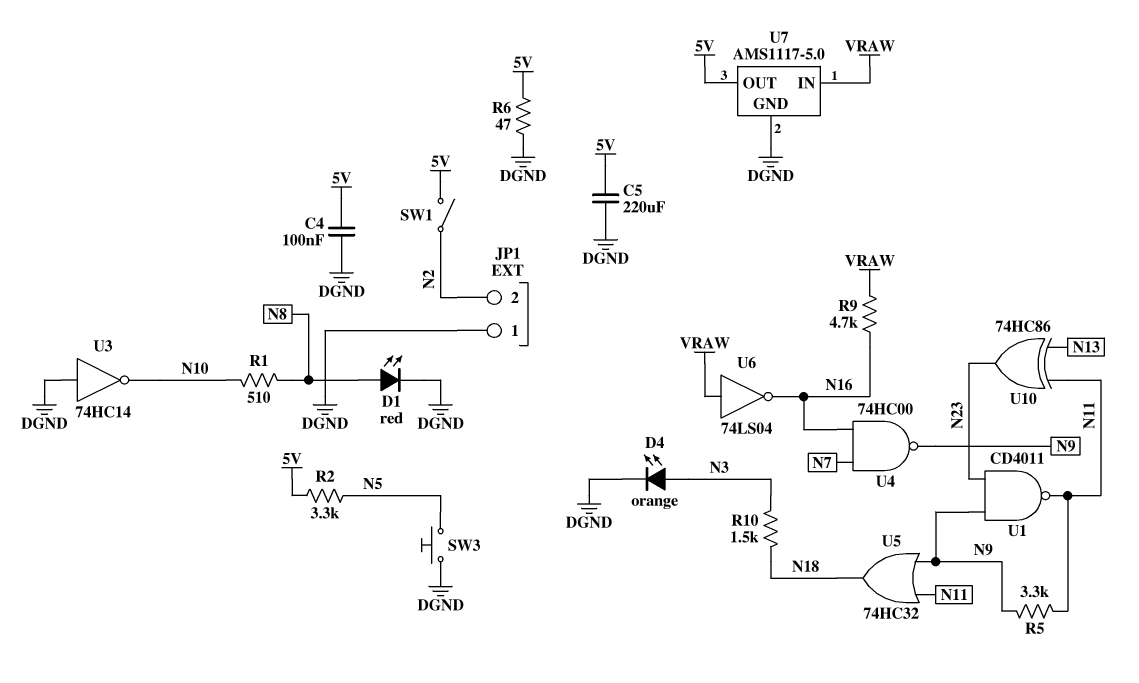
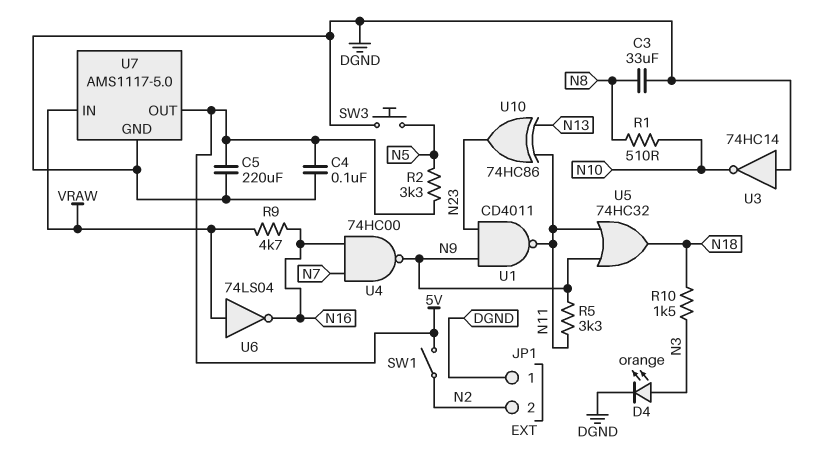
C3: none -> 33uF (DGND, N8)
D1: LED red (A N8, K DGND) -> none
R6: 47 (5V, DGND) -> none

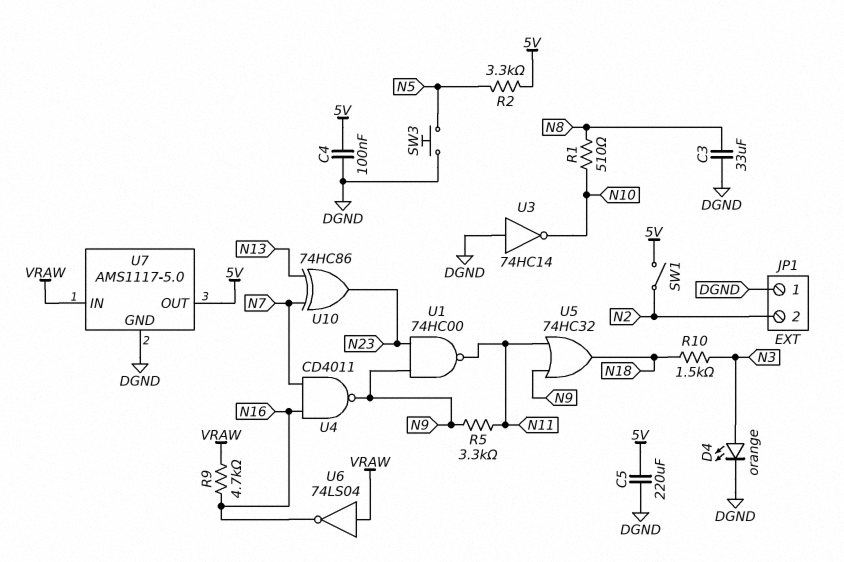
U1: NAND CD4011 (in N9, in N23, out N11) -> NAND 74HC00 (in N9, in N23, out N11)
U4: NAND 74HC00 (in N7, in N16, out N9) -> NAND CD4011 (in N7, in N16, out N9)
U10: XOR 74HC86 (in N11, in N13, out N23) -> XOR 74HC86 (in N7, in N13, out N23)

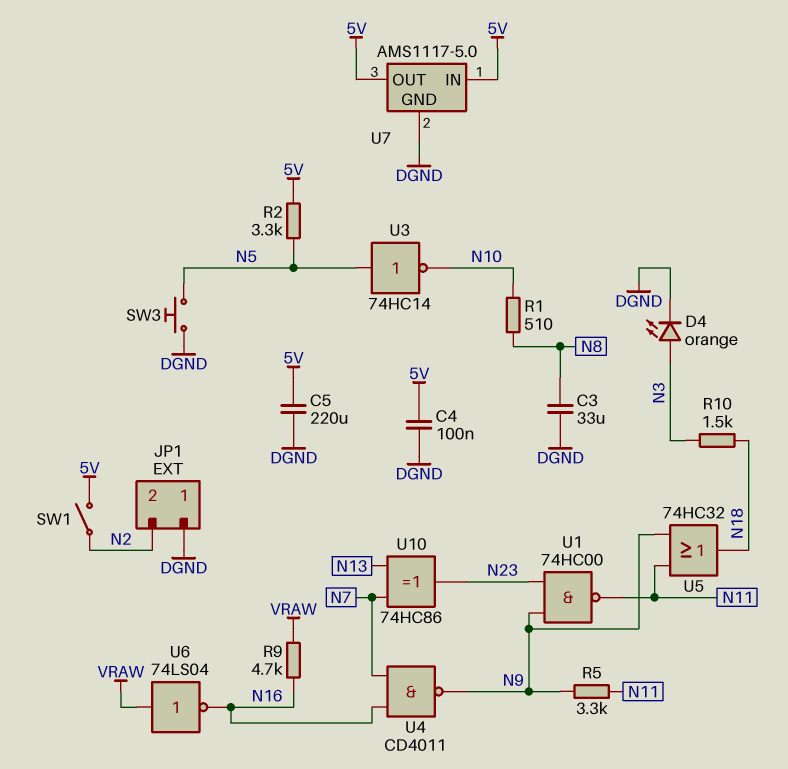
U3: NOT 74HC14 (in DGND, out N10) -> NOT 74HC14 (in N5, out N10)
U7 pin IN: VRAW -> 5V

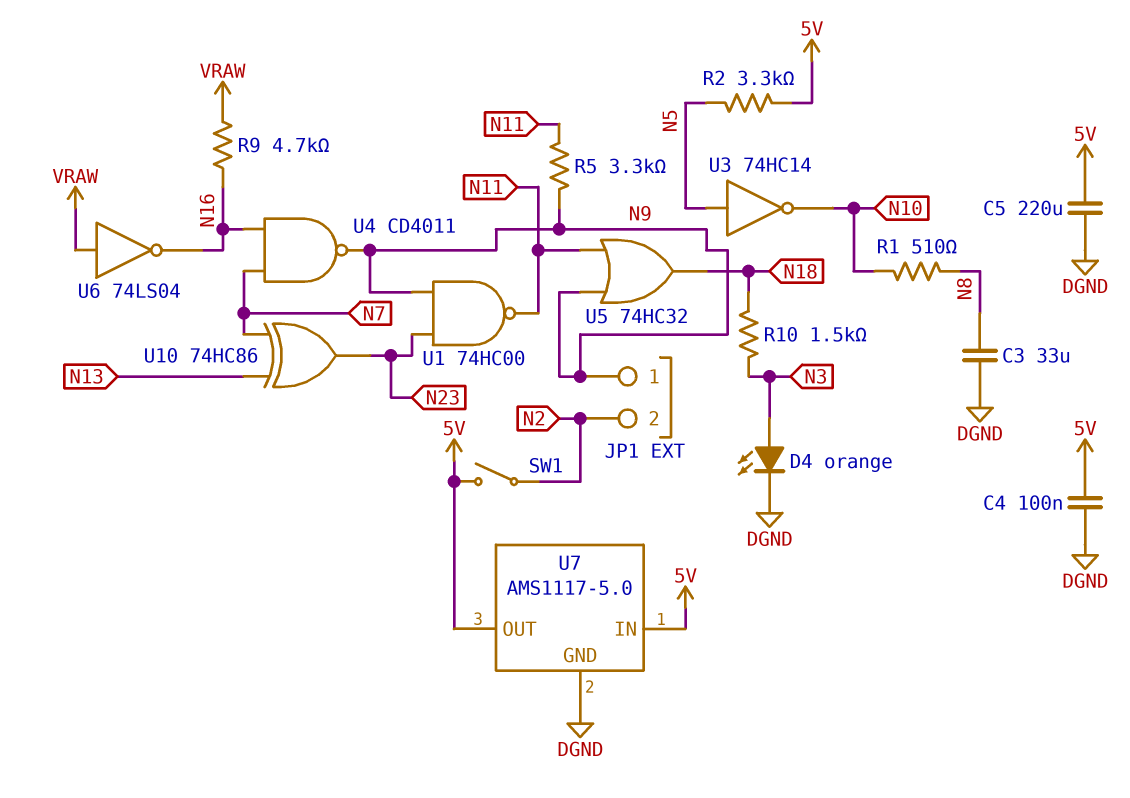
JP1 pin 1: DGND -> N9
SW3: button (DGND, N5) -> none

